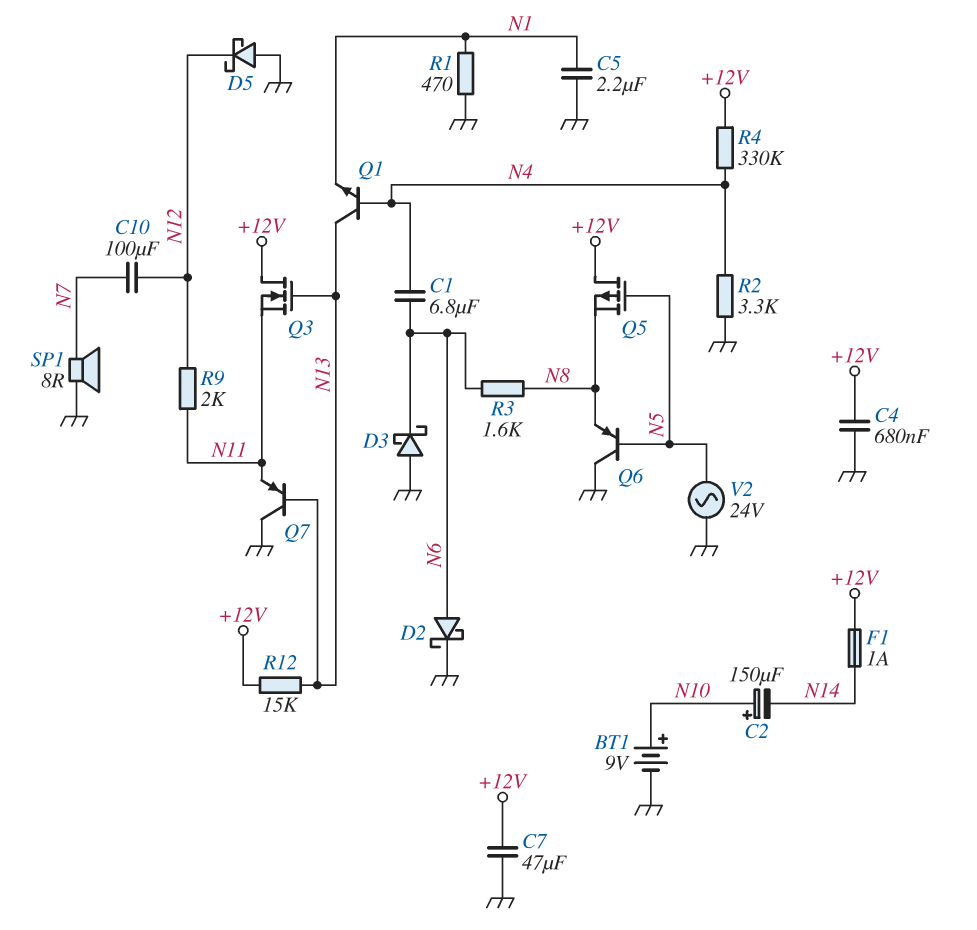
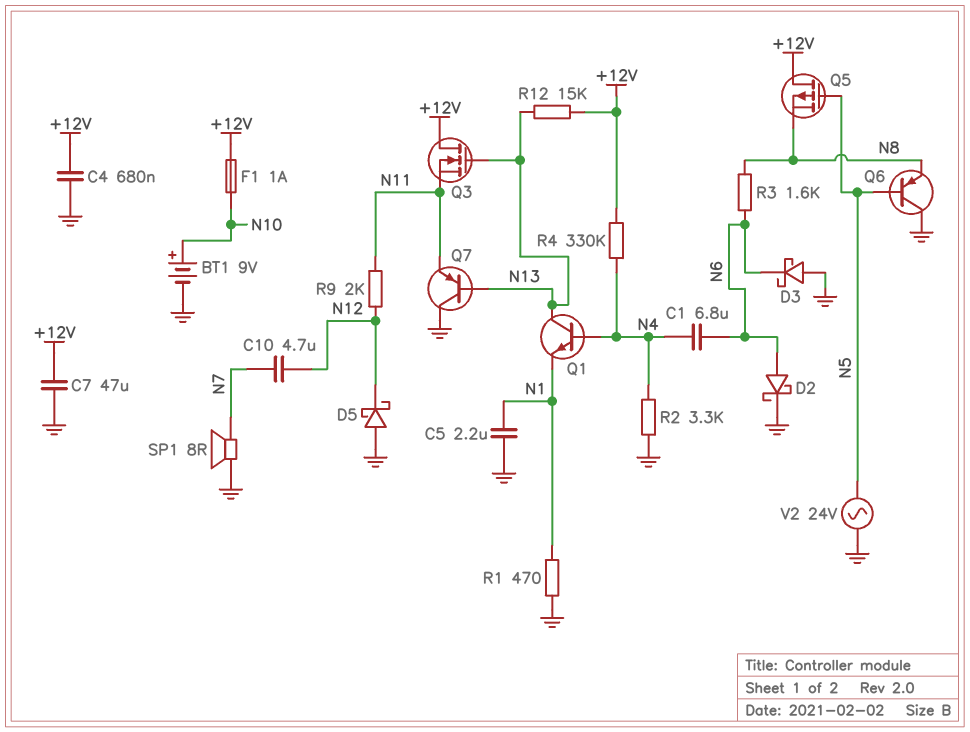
C2: 150uF (plus N10, minus N14) -> none
C10: 100uF (N7, N12) -> 4.7uF (N7, N12)
F1: 1A (+12V, N14) -> 1A (+12V, N10)

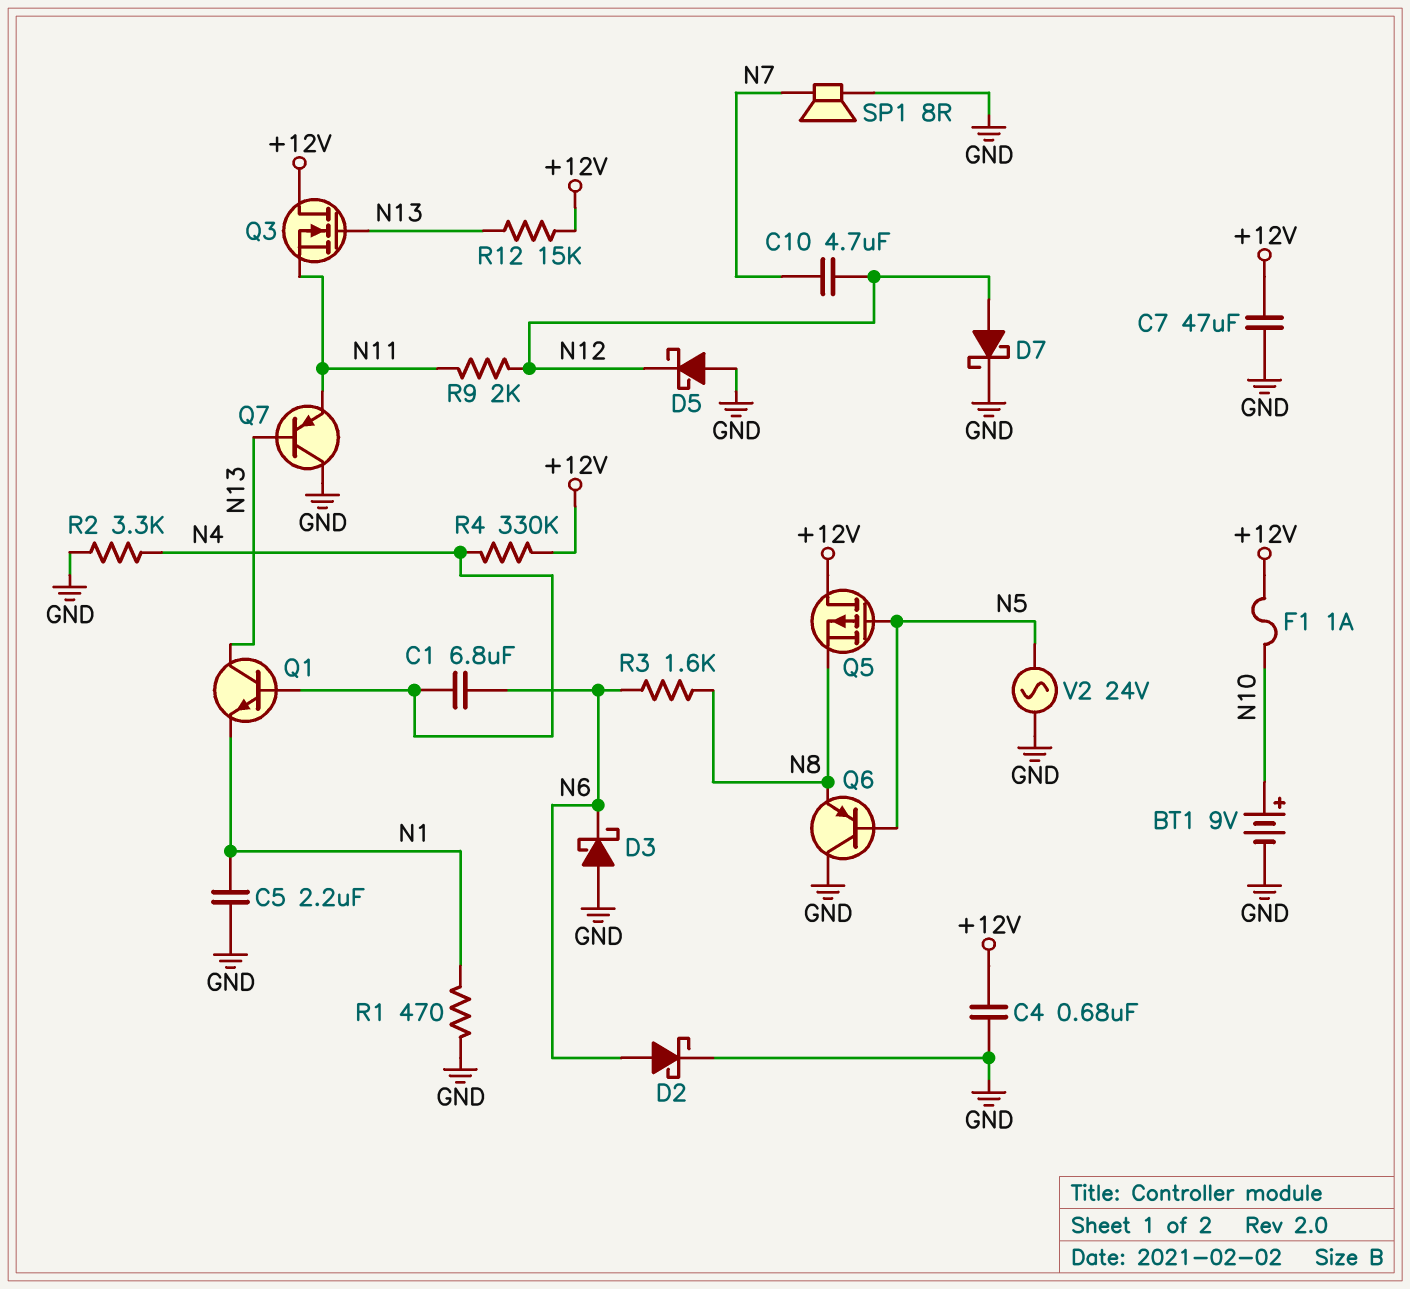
D7: none -> schottky (A N12, K GND)

